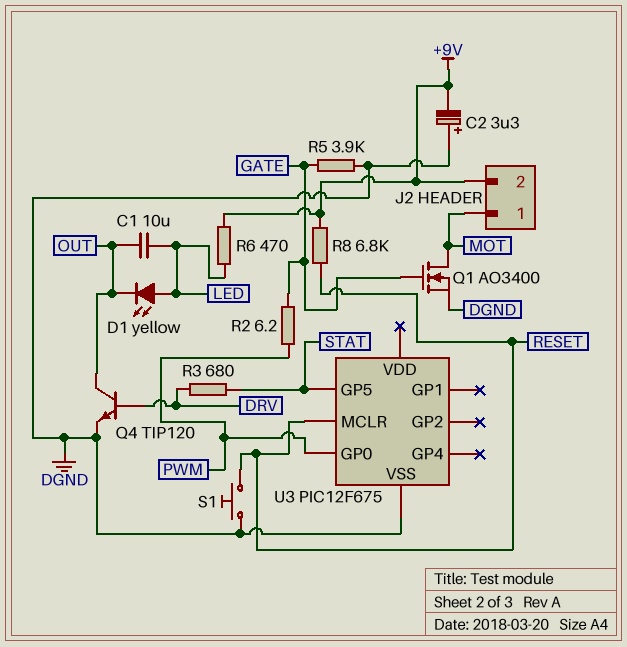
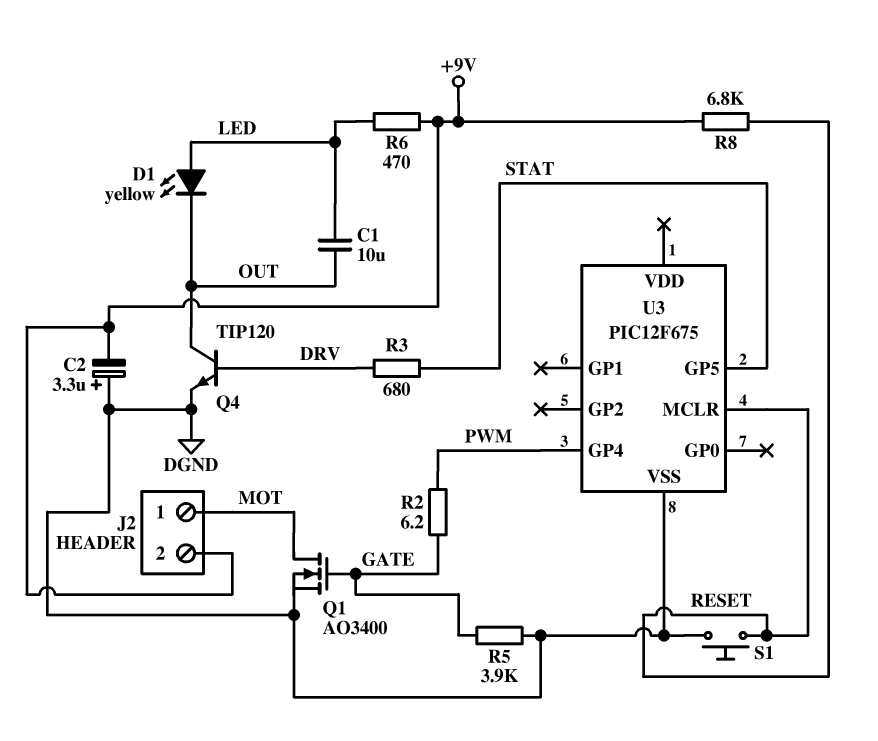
U3 pin GP0: PWM -> none
U3 pin GP4: none -> PWM

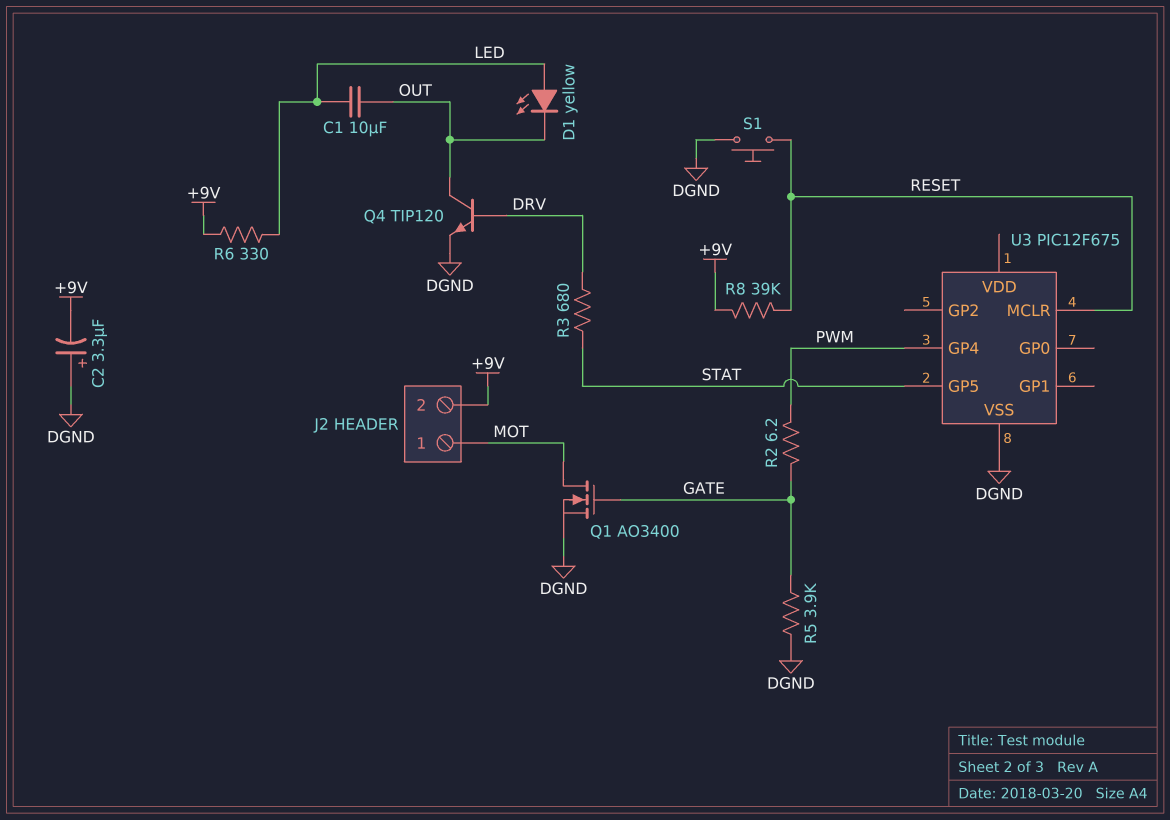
R6: 470 (+9V, LED) -> 330 (+9V, LED)
R8: 6.8k (+9V, RESET) -> 39k (+9V, RESET)

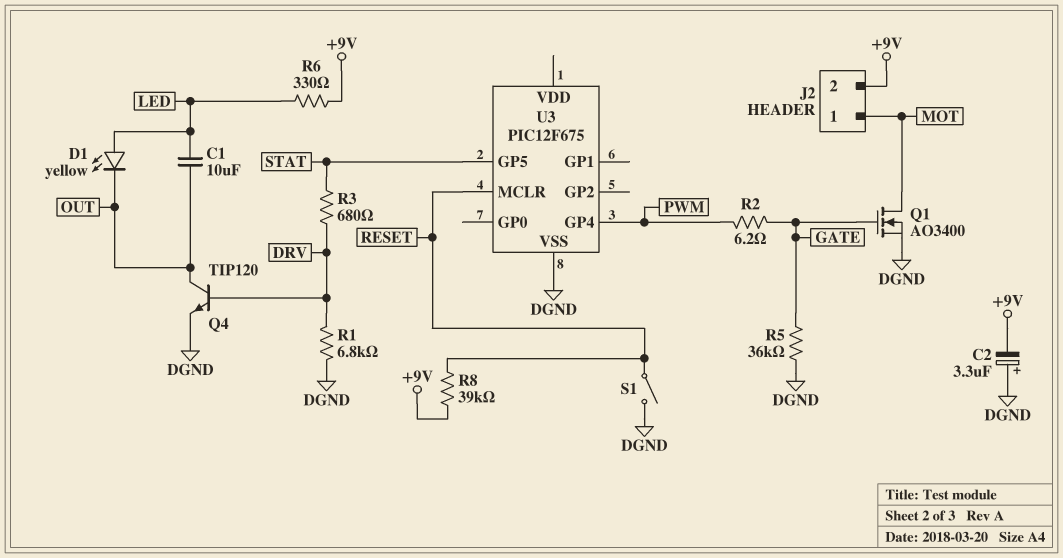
R1: none -> 6.8k (DGND, DRV)
R5: 3.9k (DGND, GATE) -> 36k (DGND, GATE)
S1: button (DGND, RESET) -> switch (DGND, RESET)

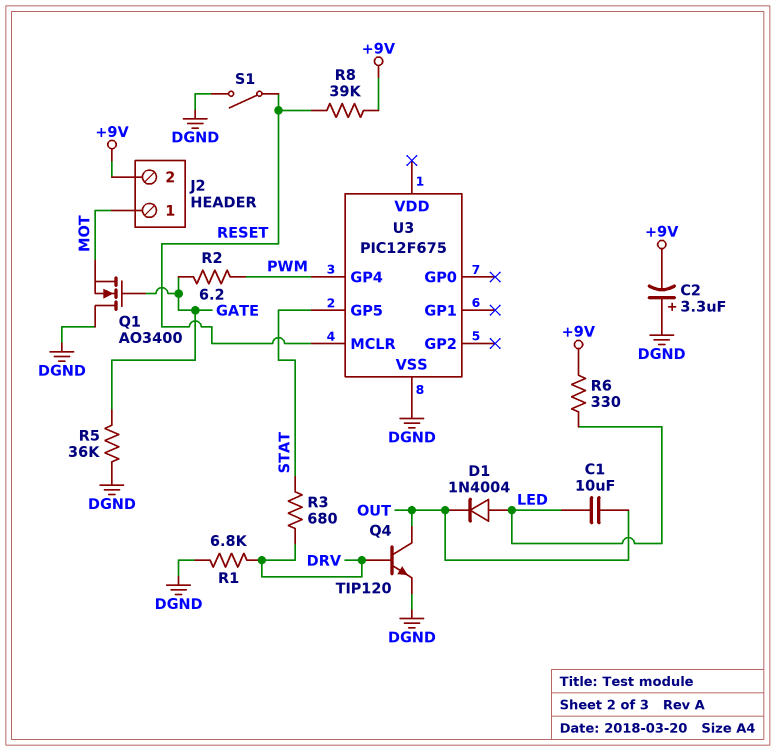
D1: LED yellow (A LED, K OUT) -> diode 1N4004 (A LED, K OUT)
Q1: NMOS AO3400 (G GATE, D MOT, S DGND) -> NMOS AO3400 (G GATE, D DGND, S MOT)

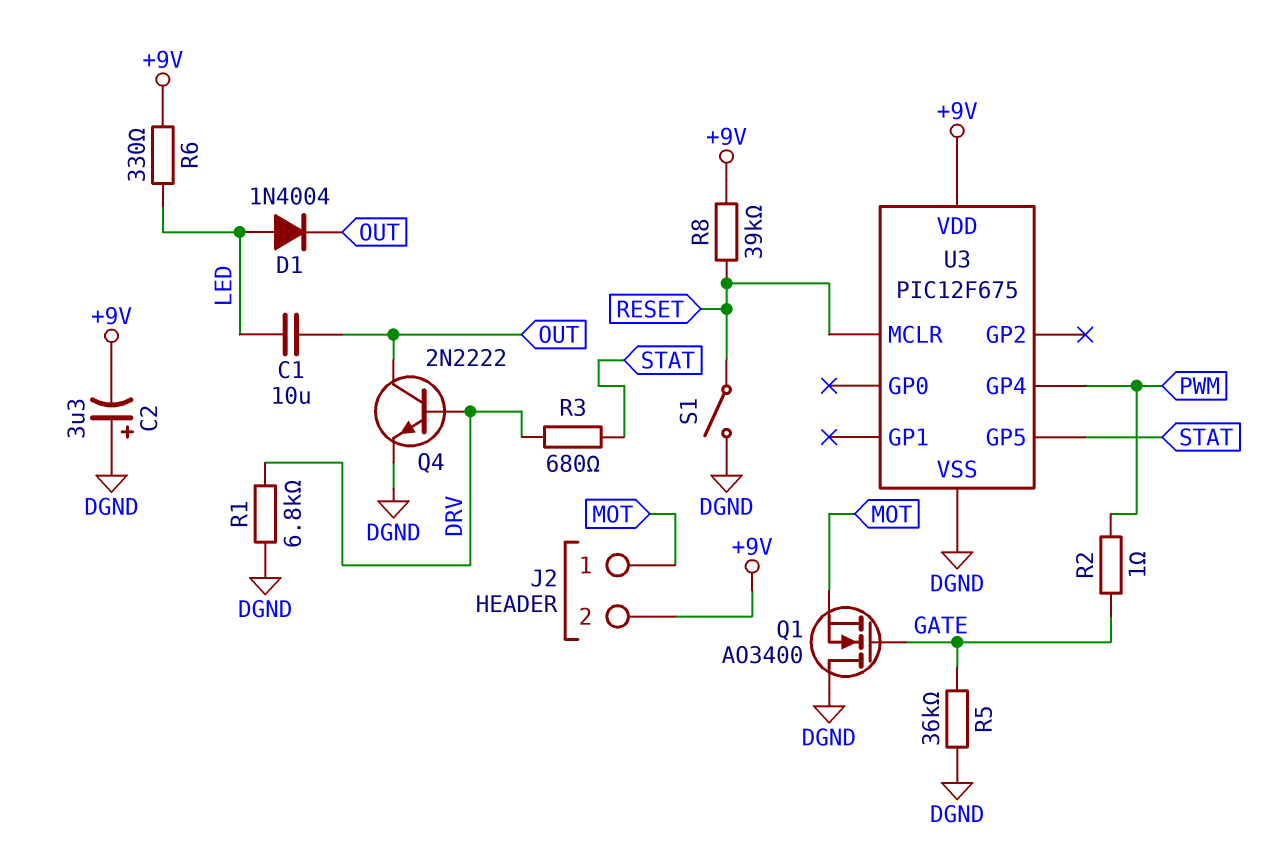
Q4: NPN TIP120 (B DRV, C OUT, E DGND) -> NPN 2N2222 (B DRV, C OUT, E DGND)
R2: 6.2 (GATE, PWM) -> 1 (GATE, PWM)
U3 pin VDD: none -> +9V

